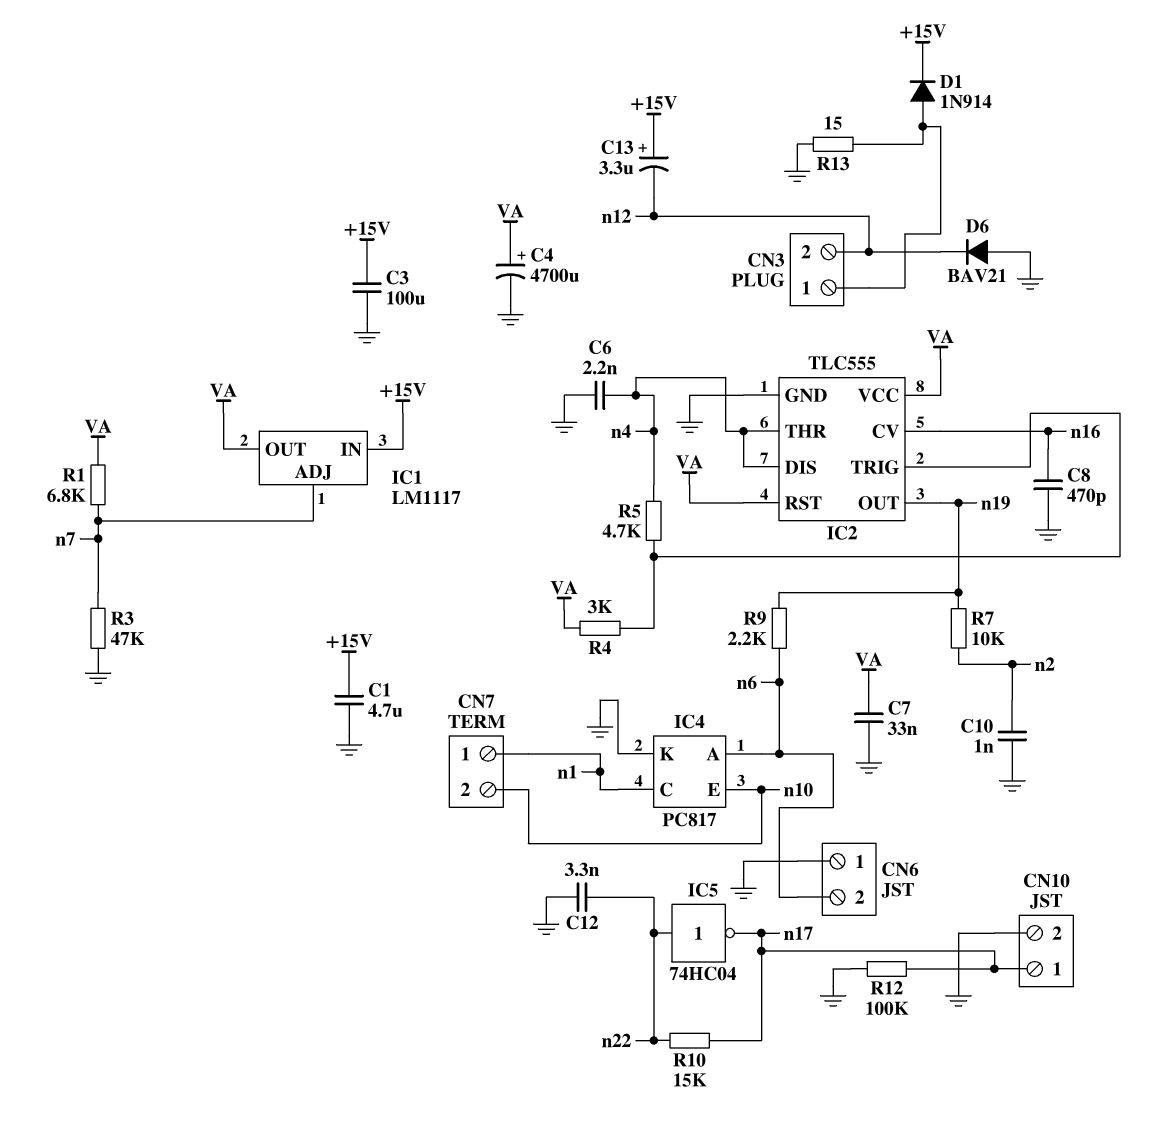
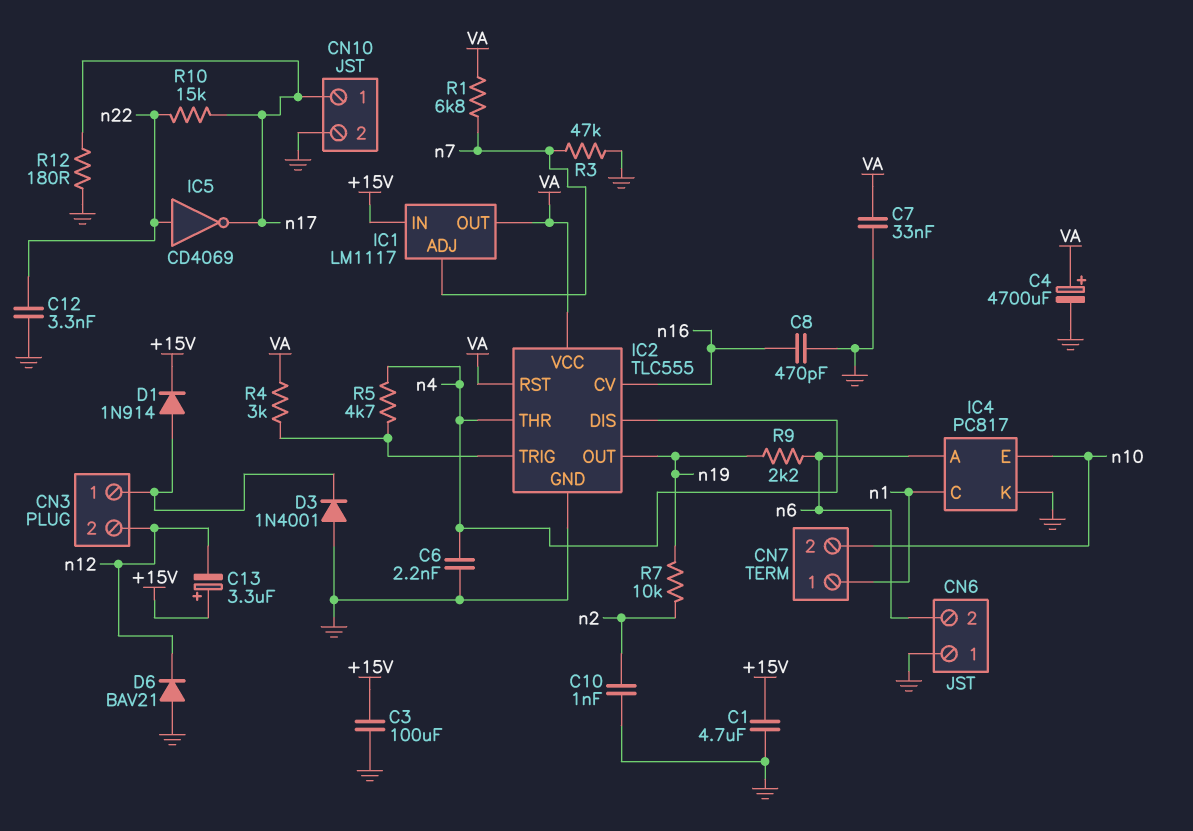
D3: none -> diode 1N4001 (A GND, K CN3/1)
IC5: NOT 74HC04 (in n22, out n17) -> NOT CD4069 (in n22, out n17)
R12: 100k (GND, n17) -> 180 (GND, n17)
R13: 15 (CN3/1, GND) -> none

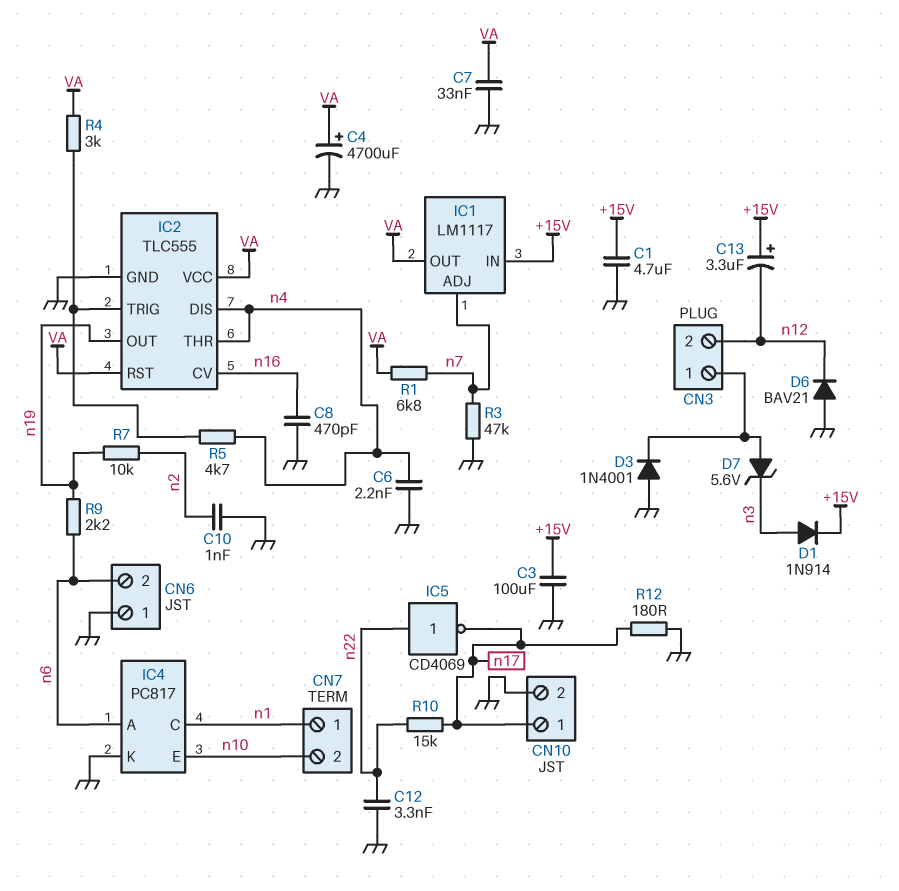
D1: diode 1N914 (A CN3/1, K +15V) -> diode 1N914 (A n3, K +15V)
D7: none -> zener 5.6V (A CN3/1, K n3)

